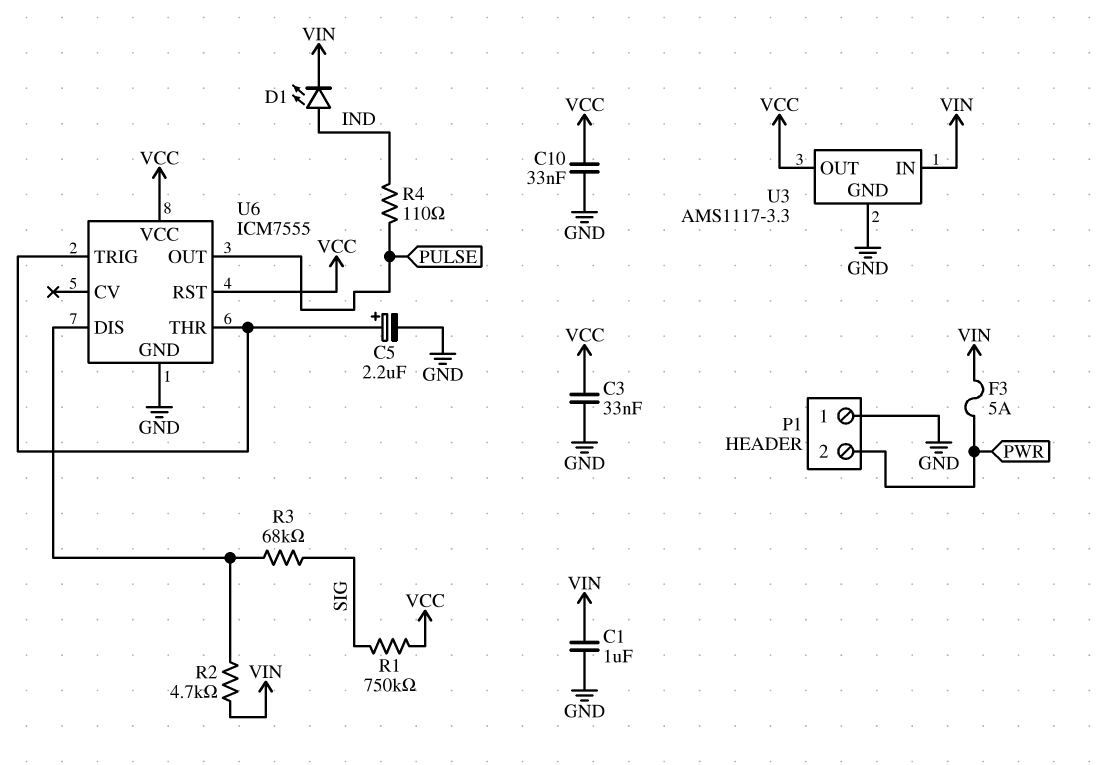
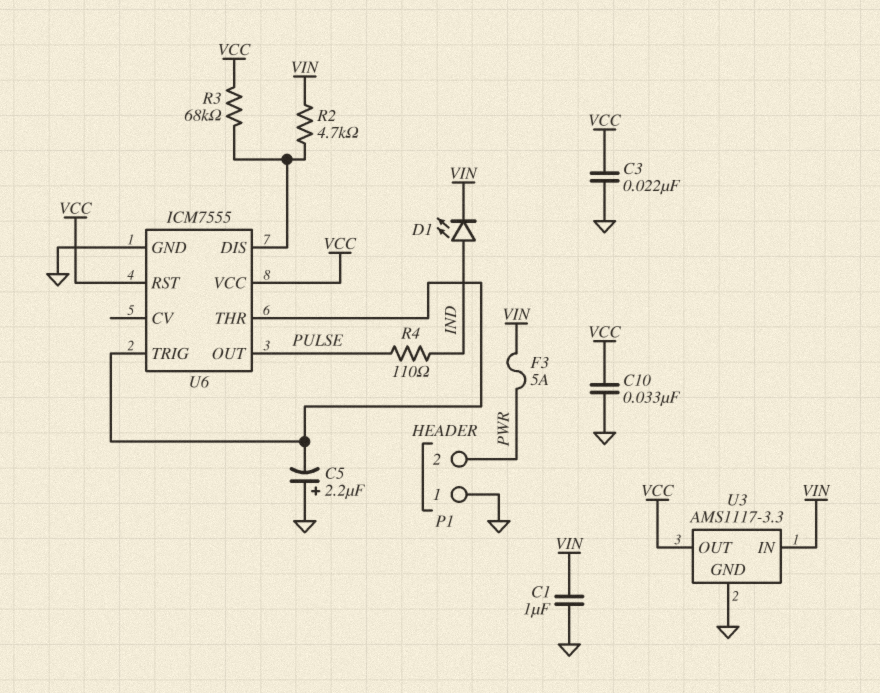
C3: 33nF (GND, VCC) -> 22nF (GND, VCC)
C5: 2.2uF (plus U6/THR, minus GND) -> 2.2uF (plus GND, minus U6/THR)
R1: 750k (SIG, VCC) -> none
R3: 68k (SIG, U6/DIS) -> 68k (U6/DIS, VCC)

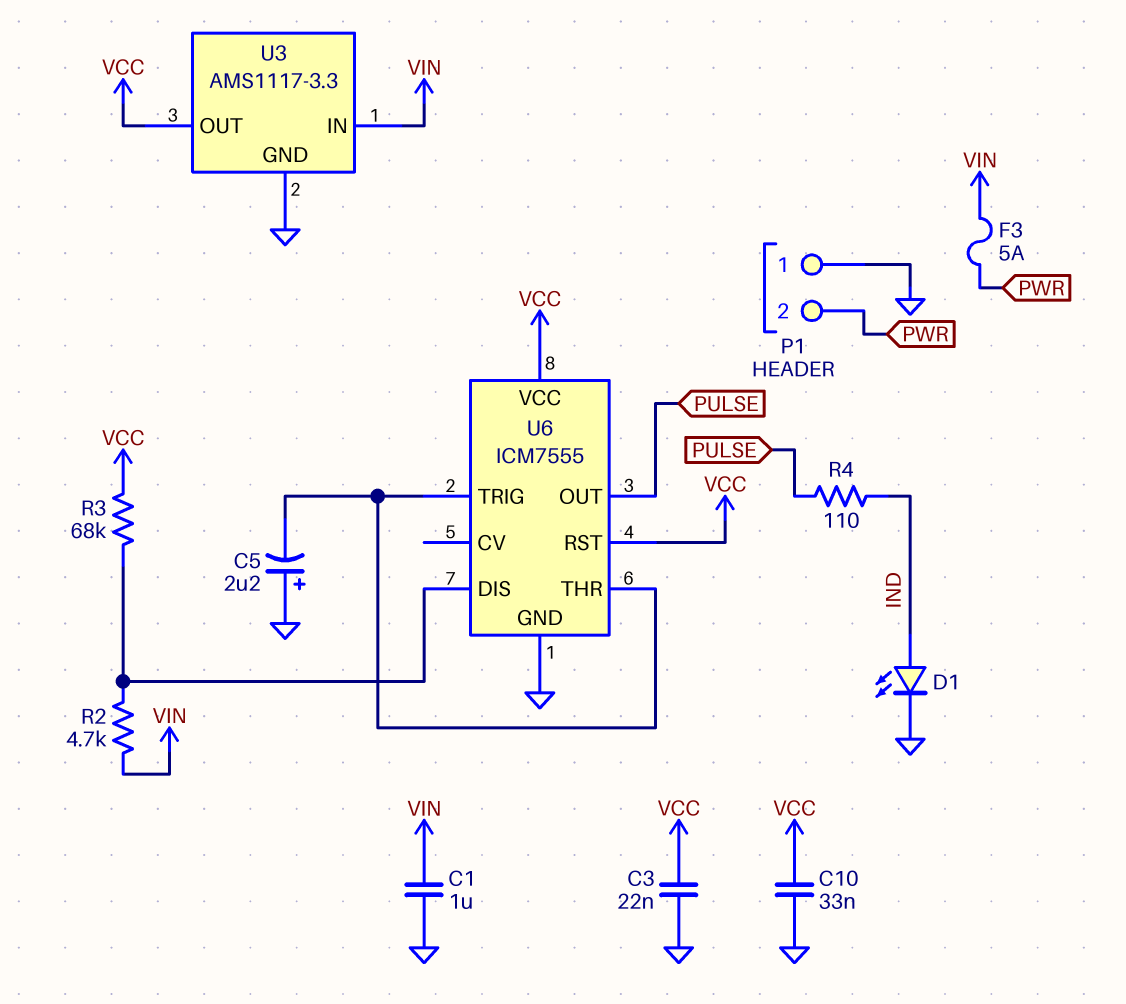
D1: LED (A IND, K VIN) -> LED (A IND, K GND)

